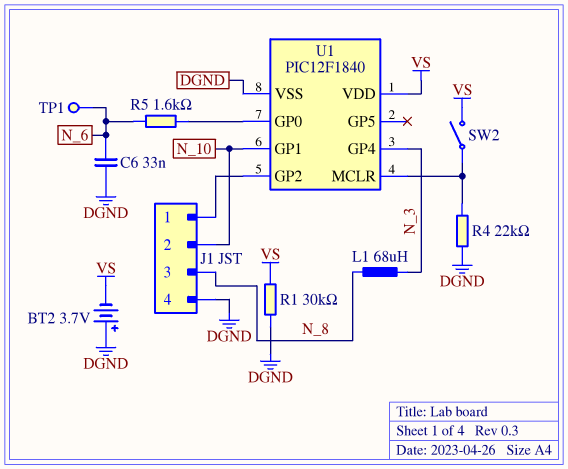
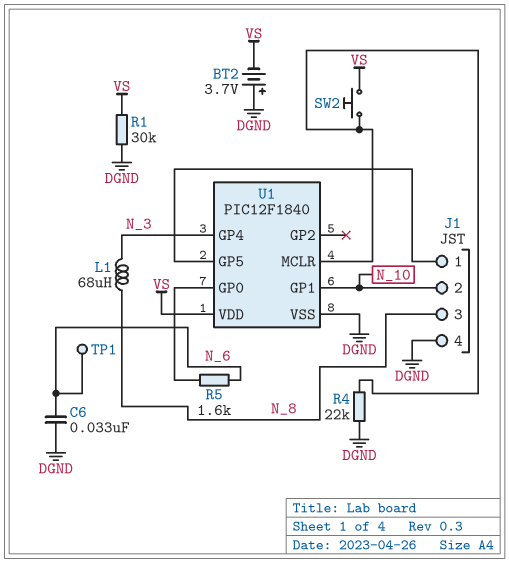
SW2: switch (U1/MCLR, VS) -> button (U1/MCLR, VS)
U1 pin GP2: J1/1 -> none
U1 pin GP5: none -> J1/1

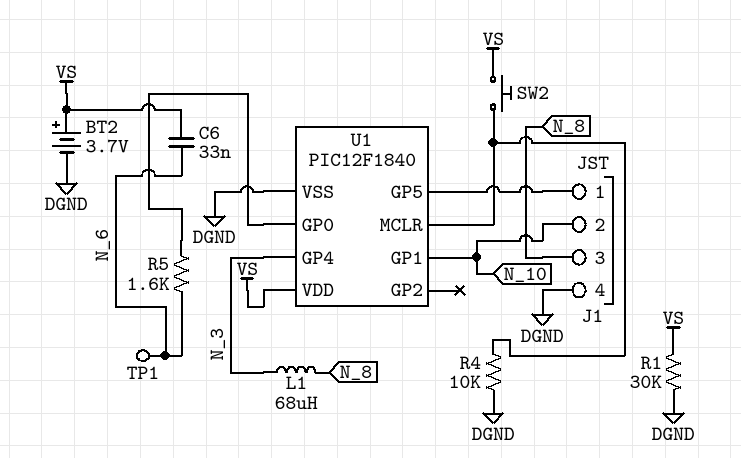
BT2: 3.7V (plus DGND, minus VS) -> 3.7V (plus VS, minus DGND)
C6: 33nF (DGND, N_6) -> 33nF (N_6, VS)
R4: 22k (DGND, U1/MCLR) -> 10k (DGND, U1/MCLR)

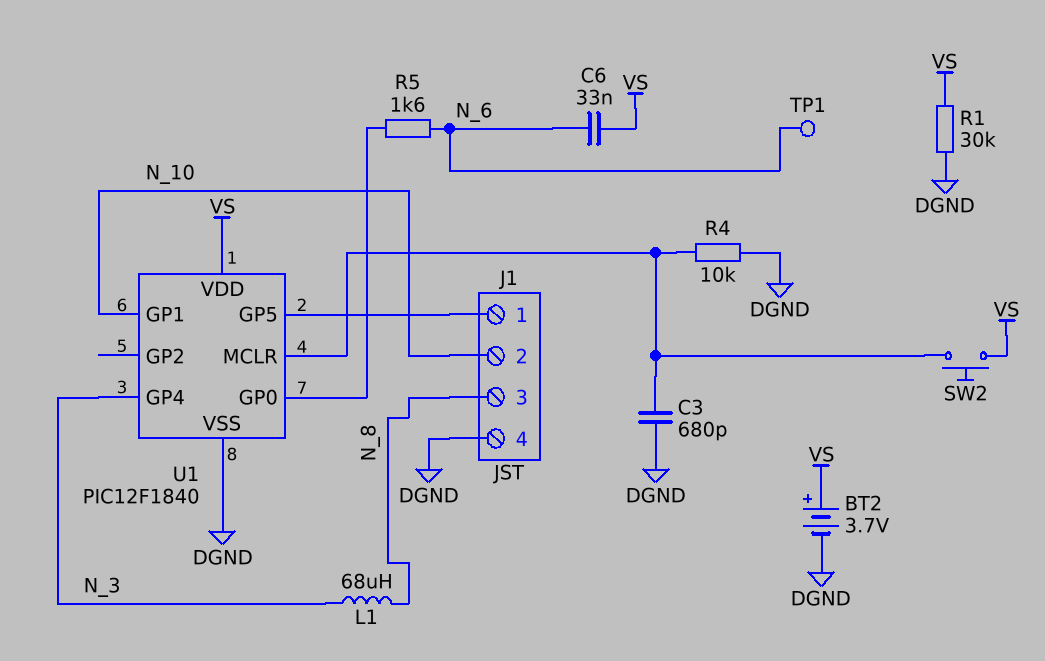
C3: none -> 680pF (DGND, U1/MCLR)

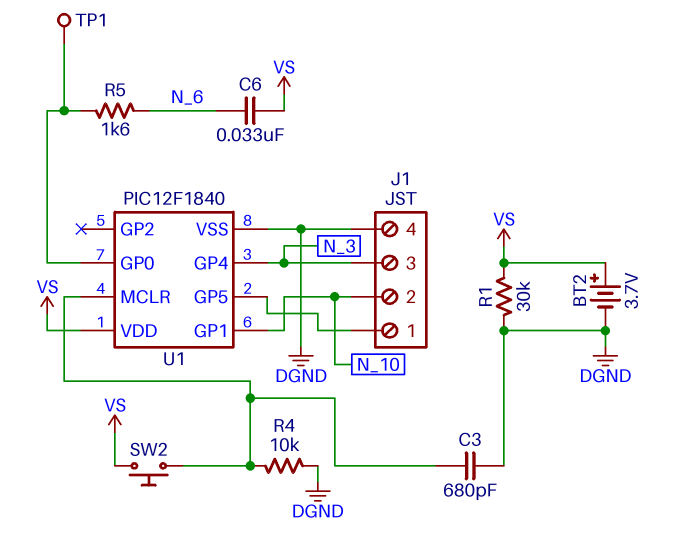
J1 pin 3: N_8 -> N_3
L1: 68uH (N_3, N_8) -> none
TP1: test point (N_6) -> test point (U1/GP0)

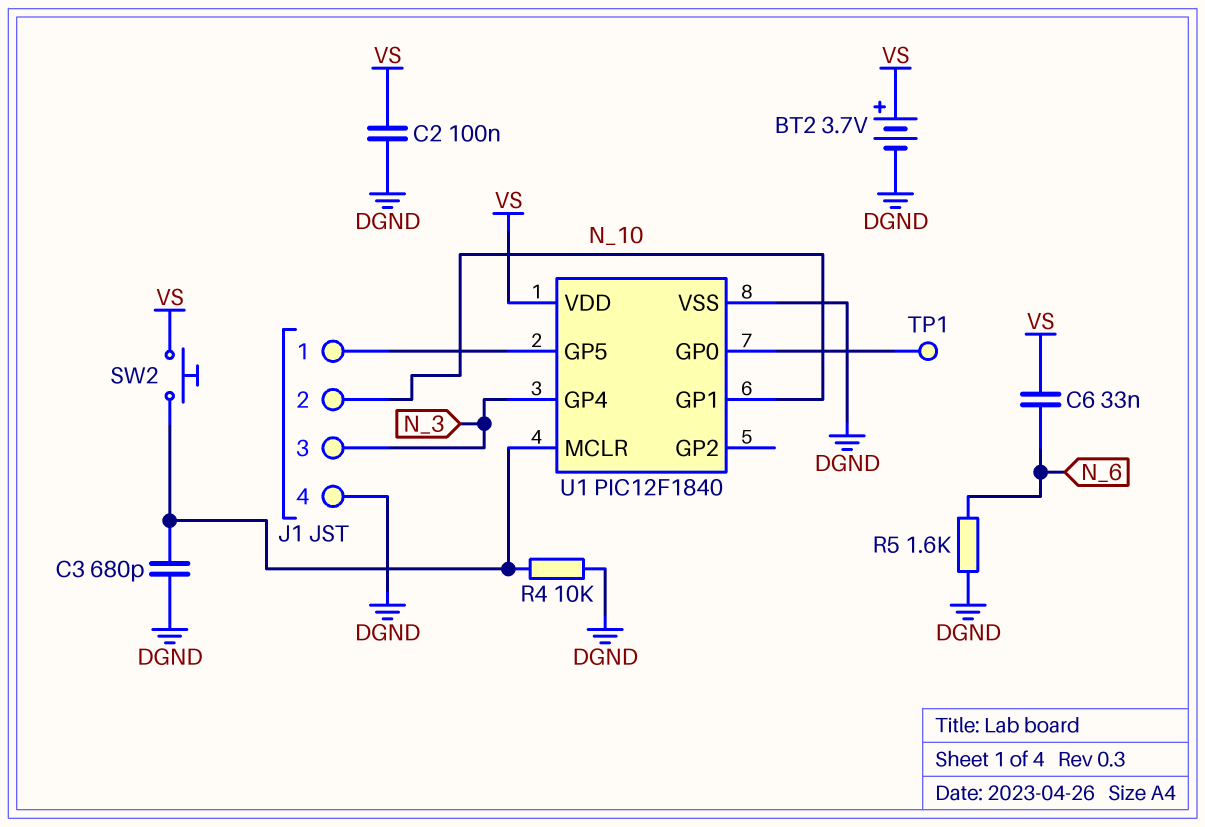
C2: none -> 100nF (DGND, VS)
R1: 30k (DGND, VS) -> none
R5: 1.6k (N_6, U1/GP0) -> 1.6k (DGND, N_6)

